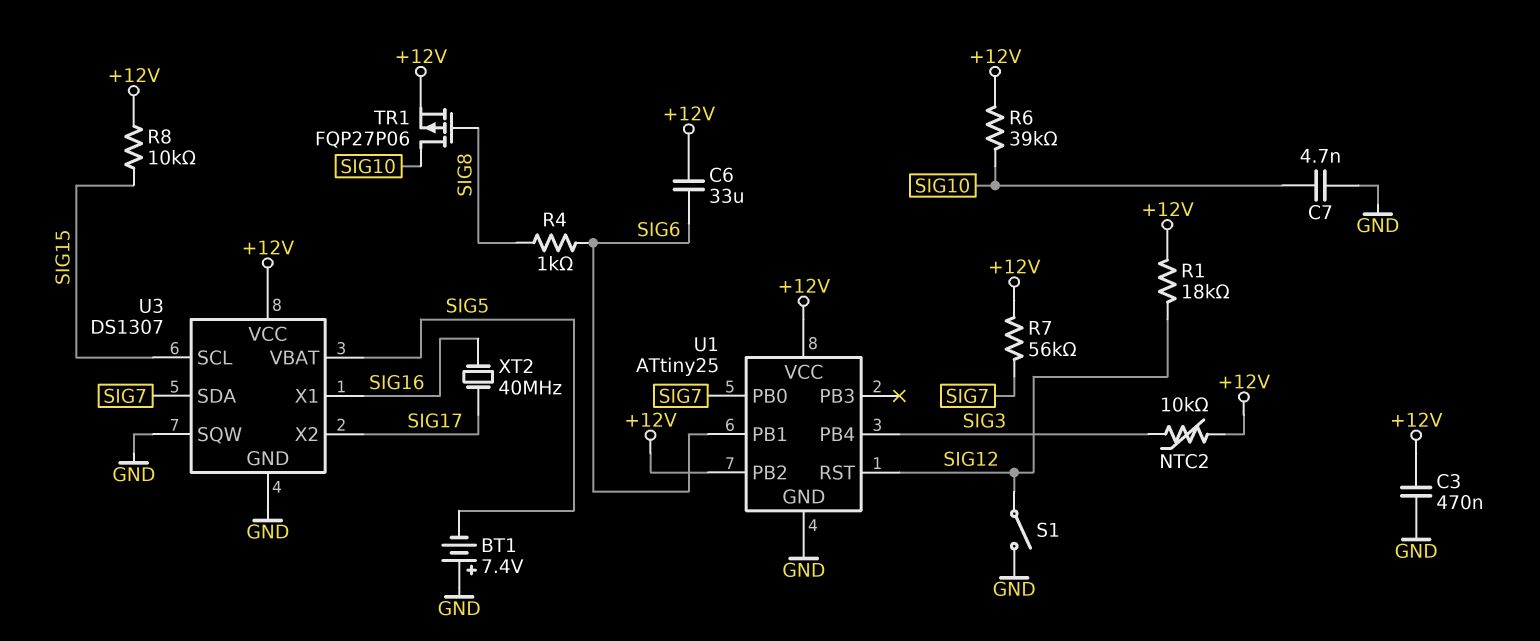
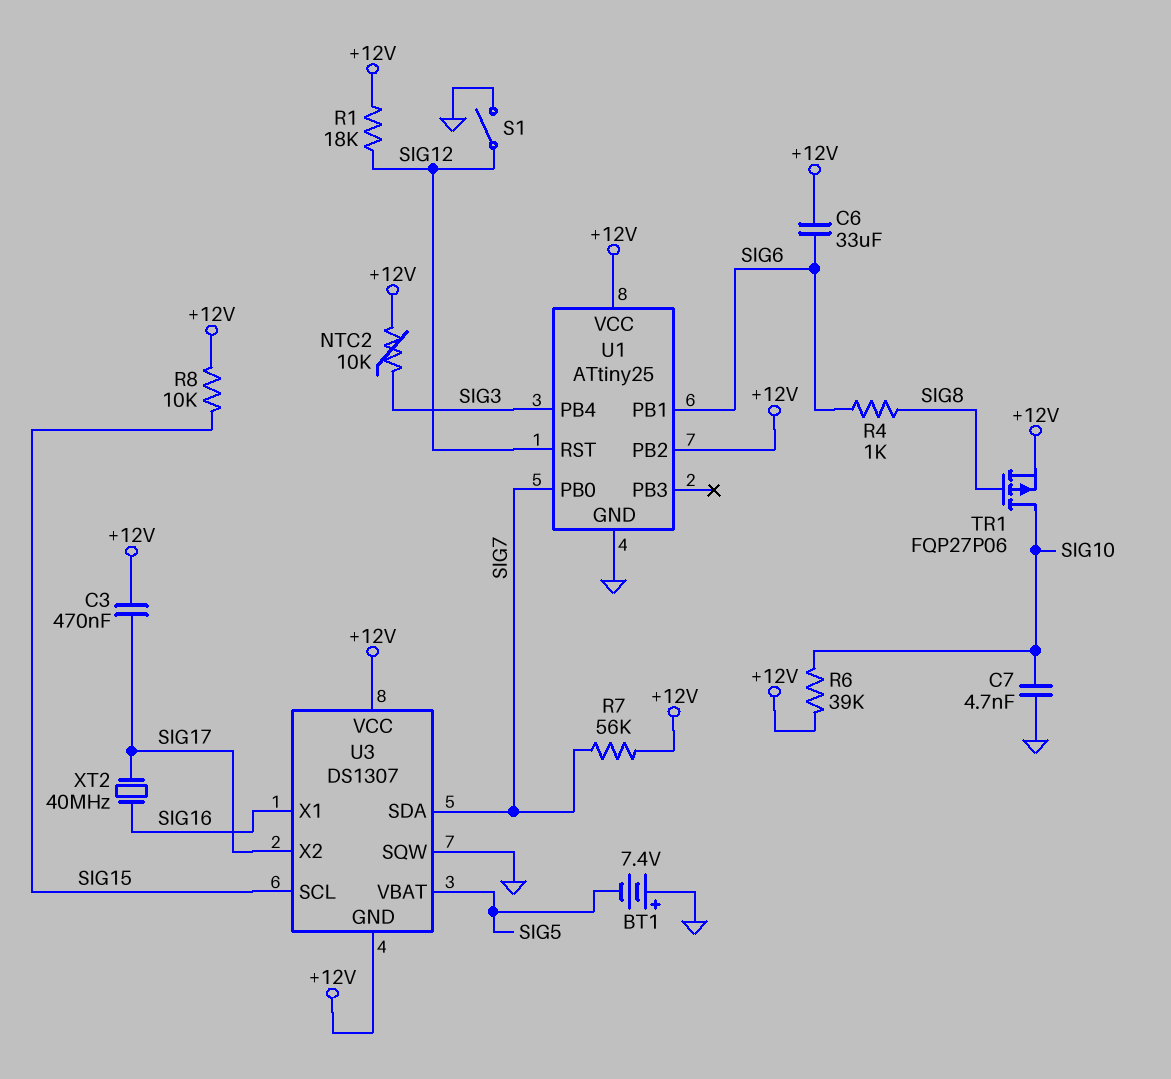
C3: 470nF (+12V, GND) -> 470nF (+12V, SIG17)
U3 pin GND: GND -> +12V

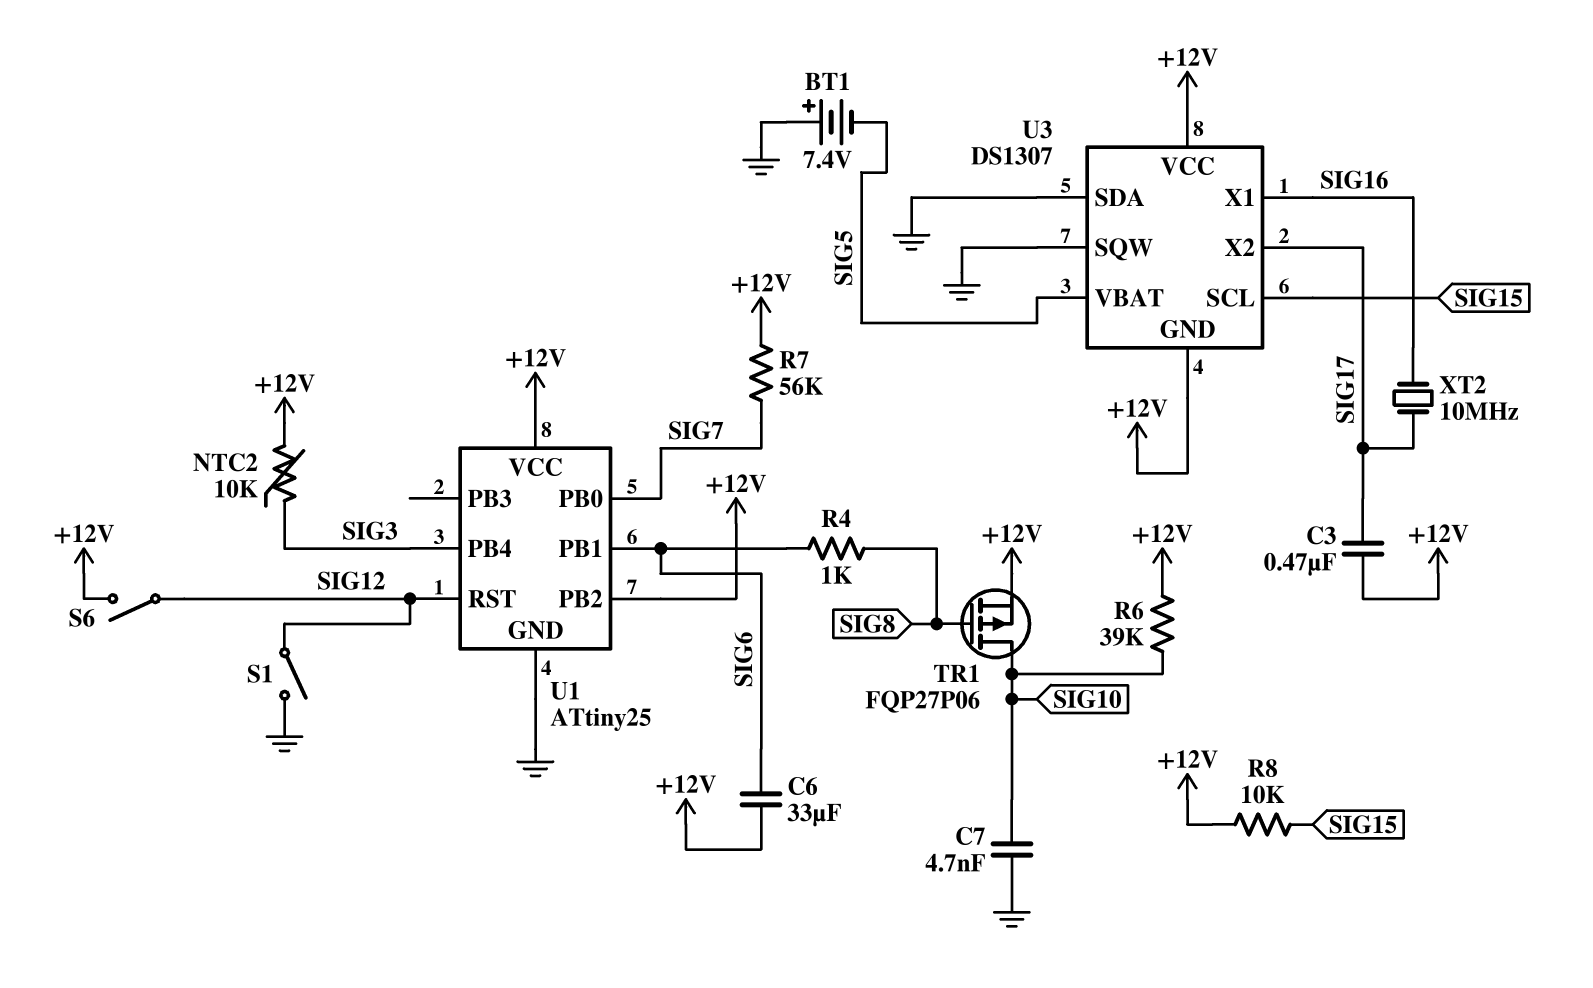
R1: 18k (+12V, SIG12) -> none
S6: none -> switch (+12V, SIG12)
U3 pin SDA: SIG7 -> GND
XT2: 40MHz (SIG16, SIG17) -> 10MHz (SIG16, SIG17)

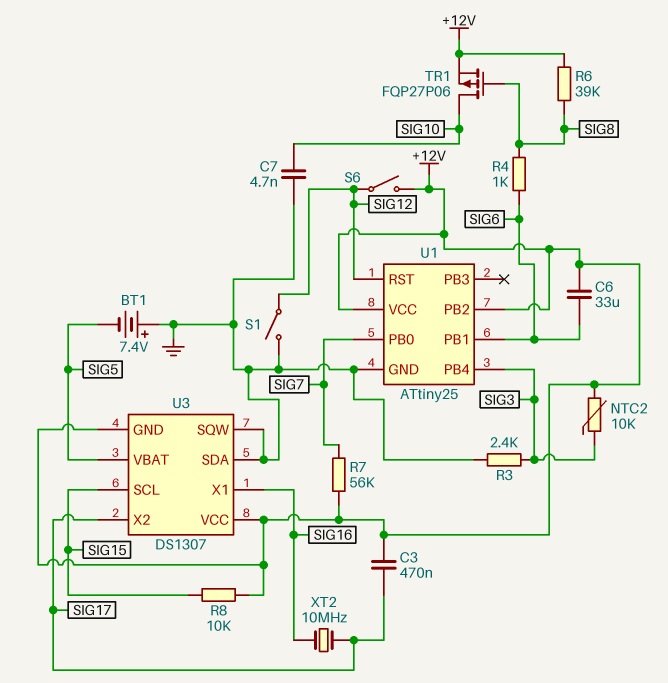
R3: none -> 2.4k (GND, SIG3)
R6: 39k (+12V, SIG10) -> 39k (+12V, SIG8)

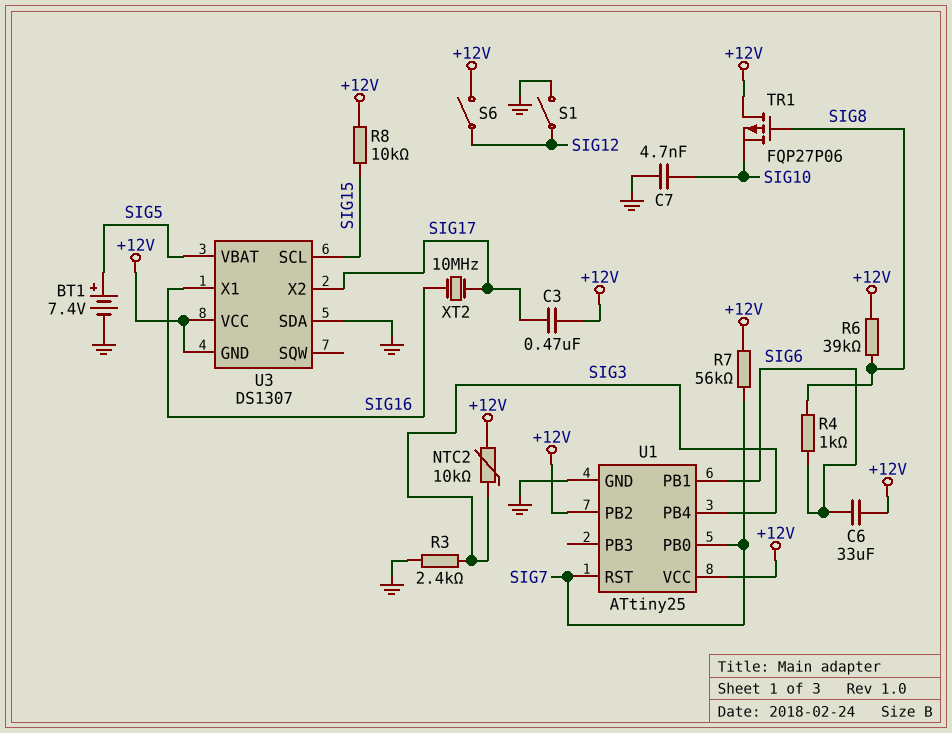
BT1: 7.4V (plus GND, minus SIG5) -> 7.4V (plus SIG5, minus GND)
TR1: PMOS FQP27P06 (G SIG8, D SIG10, S +12V) -> PMOS FQP27P06 (G SIG8, D +12V, S SIG10)
U1 pin RST: SIG12 -> SIG7
U3 pin SQW: GND -> none

